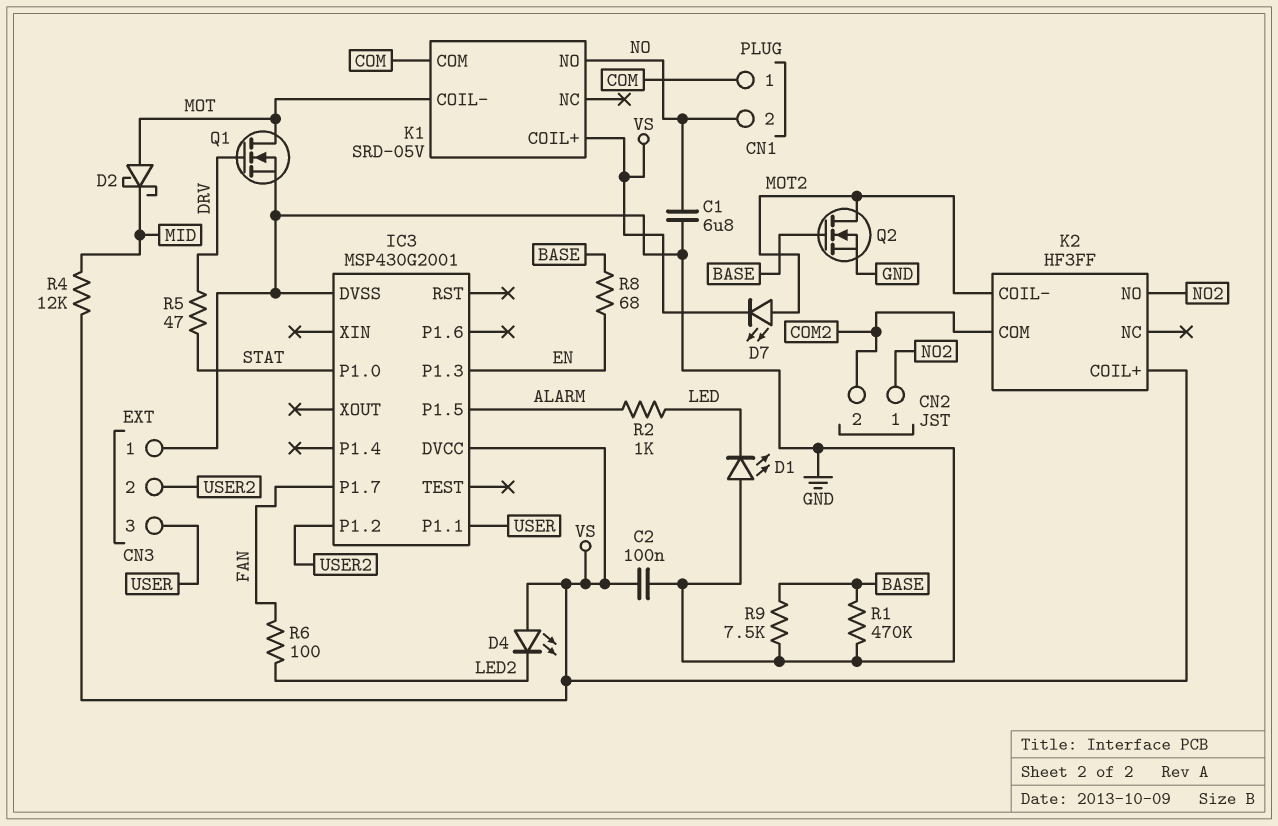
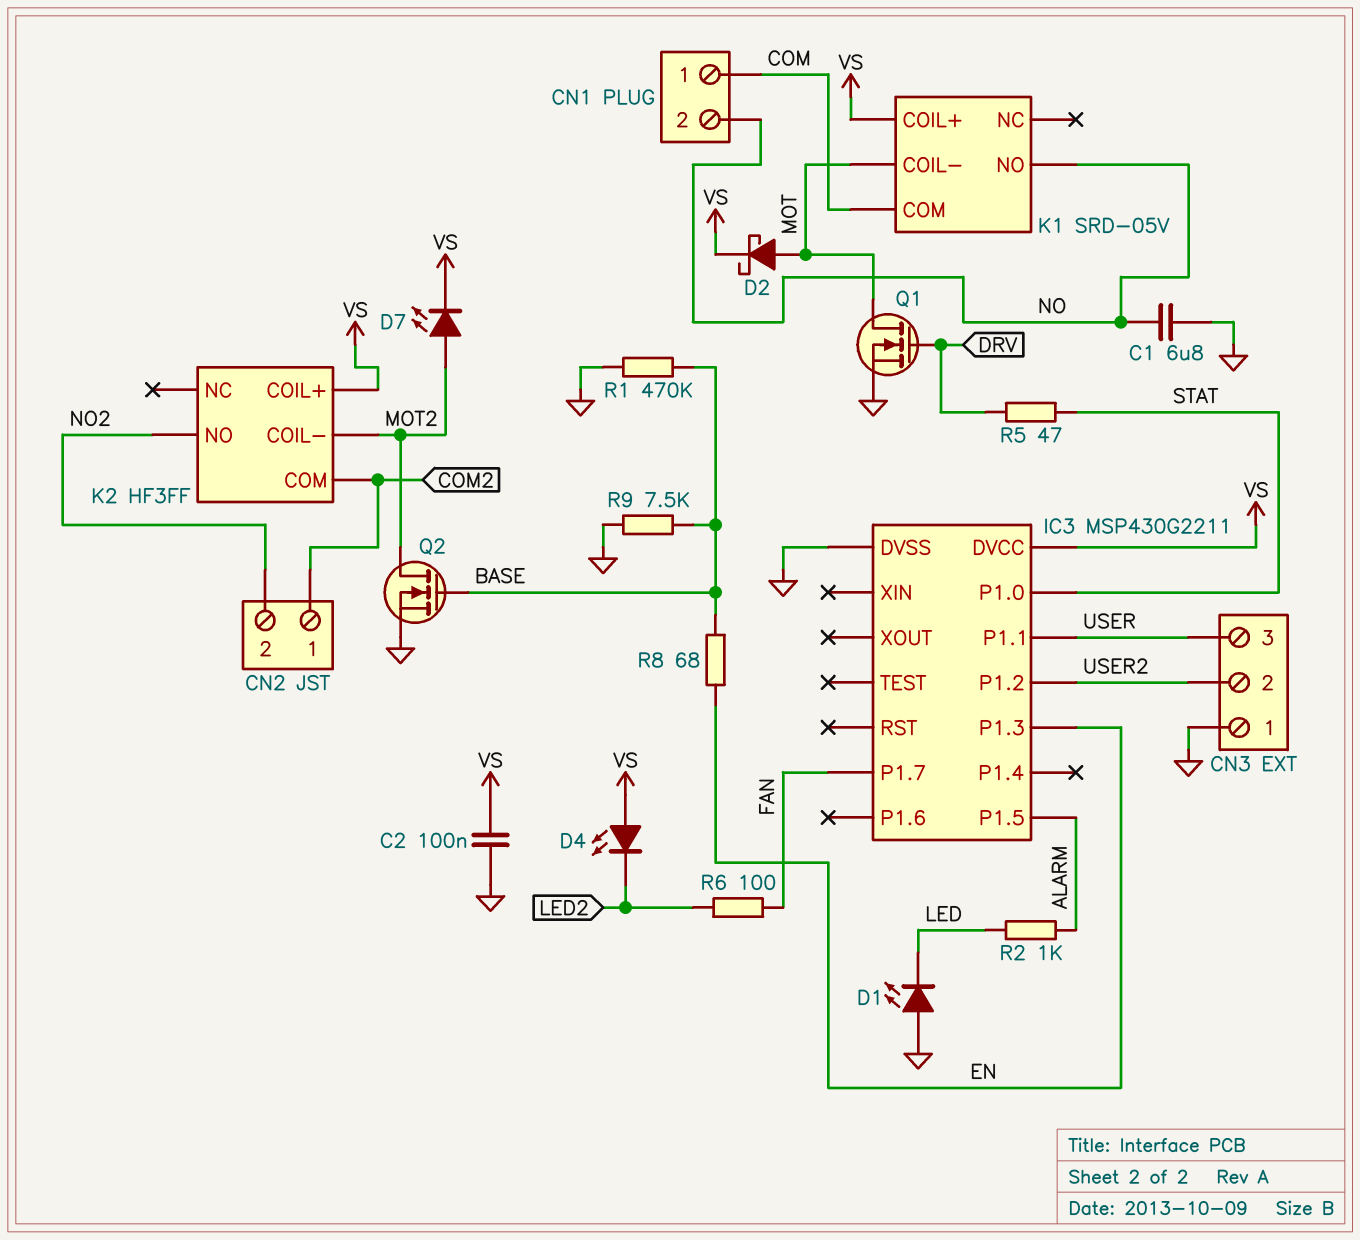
CN2 pin 1: NO2 -> COM2
CN2 pin 2: COM2 -> NO2
D2: schottky (A MOT, K MID) -> schottky (A MOT, K VS)
IC3: MSP430G2001 -> MSP430G2211
R4: 12k (MID, VS) -> none

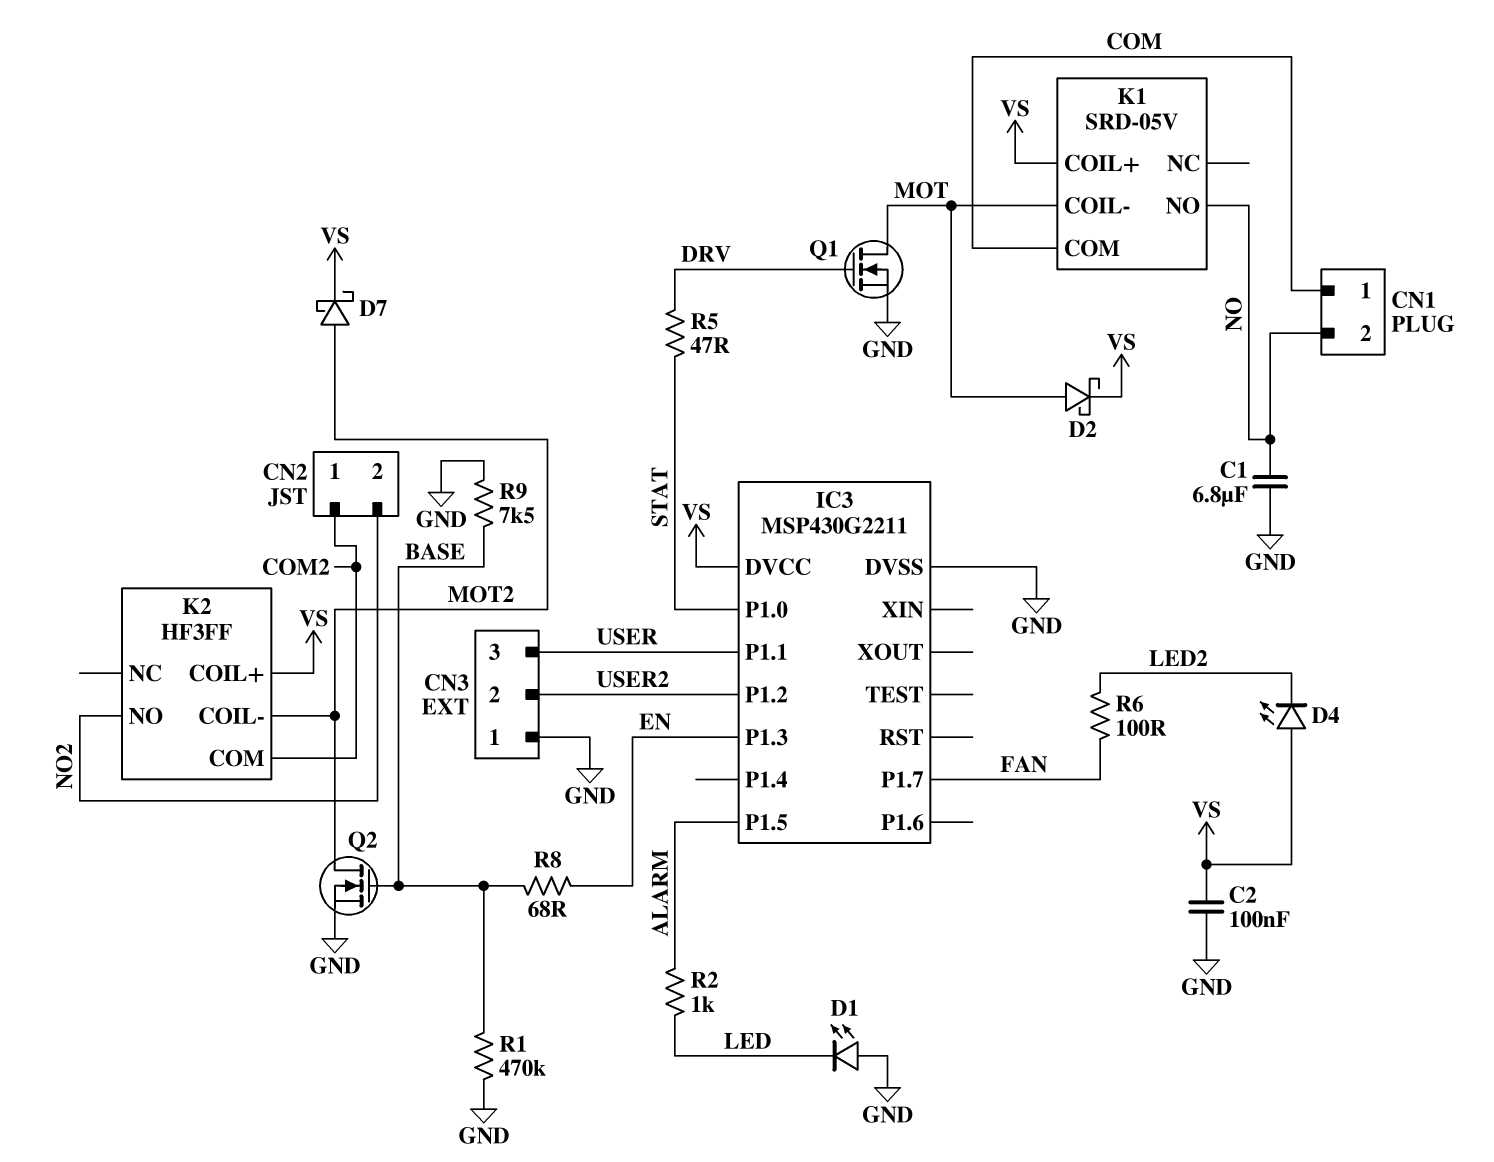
D7: LED (A MOT2, K VS) -> schottky (A MOT2, K VS)

